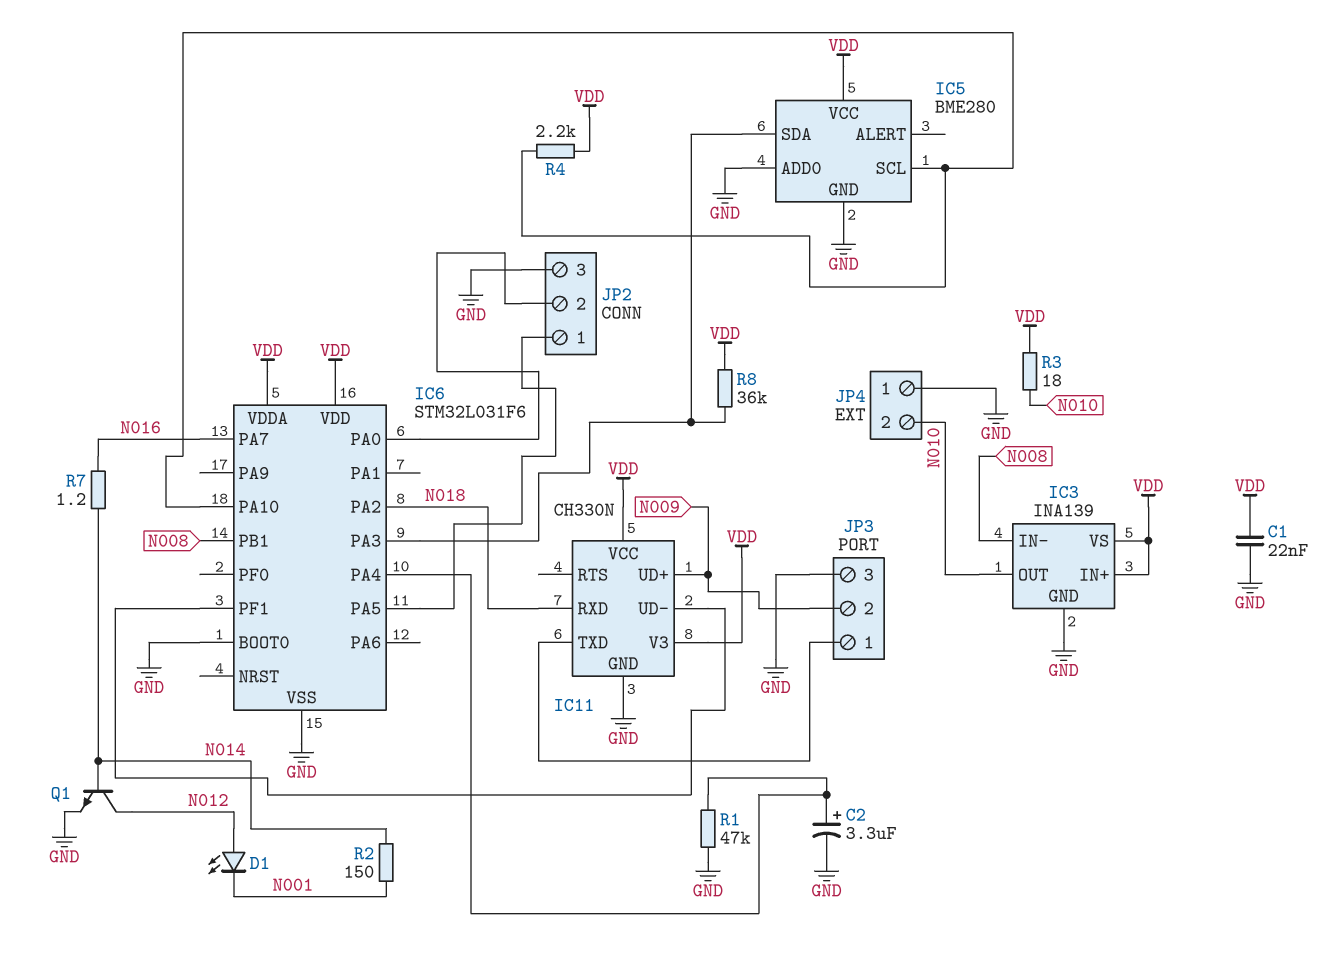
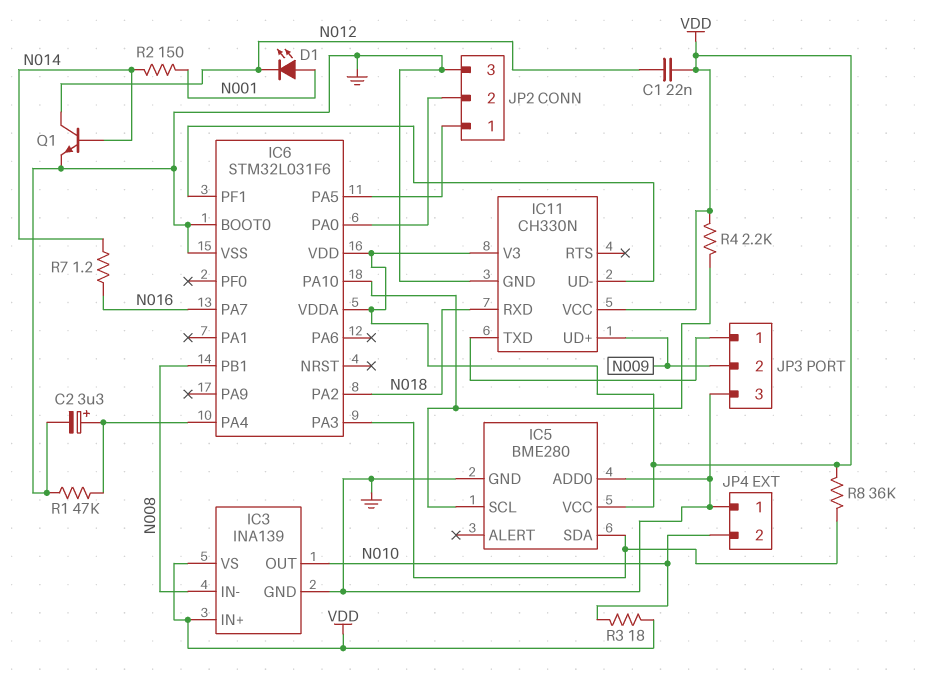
C1: 22nF (GND, VDD) -> 22nF (N012, VDD)
D1: LED (A N012, K N001) -> LED (A N001, K N012)

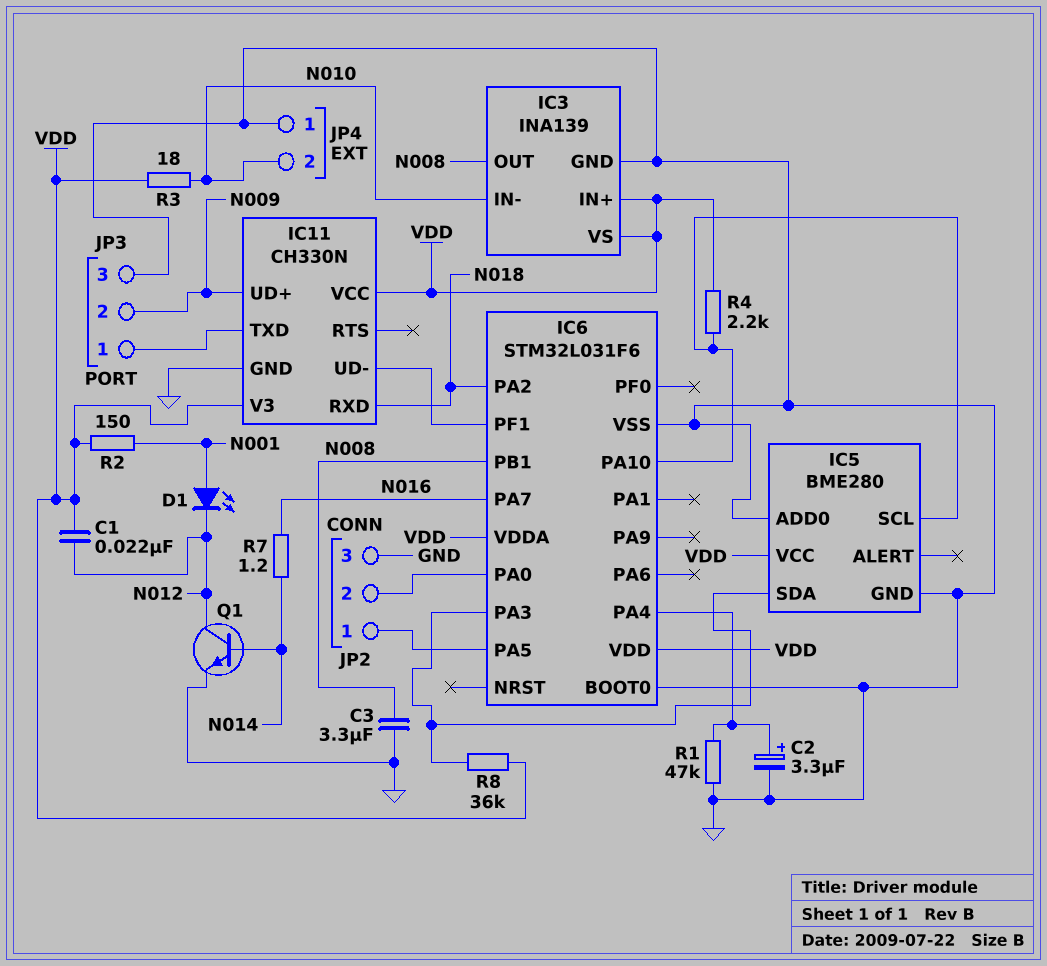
C3: none -> 3.3uF (GND, N008)
IC3 pin IN-: N008 -> N010
IC3 pin OUT: N010 -> N008
R2: 150 (N001, N014) -> 150 (N001, VDD)

